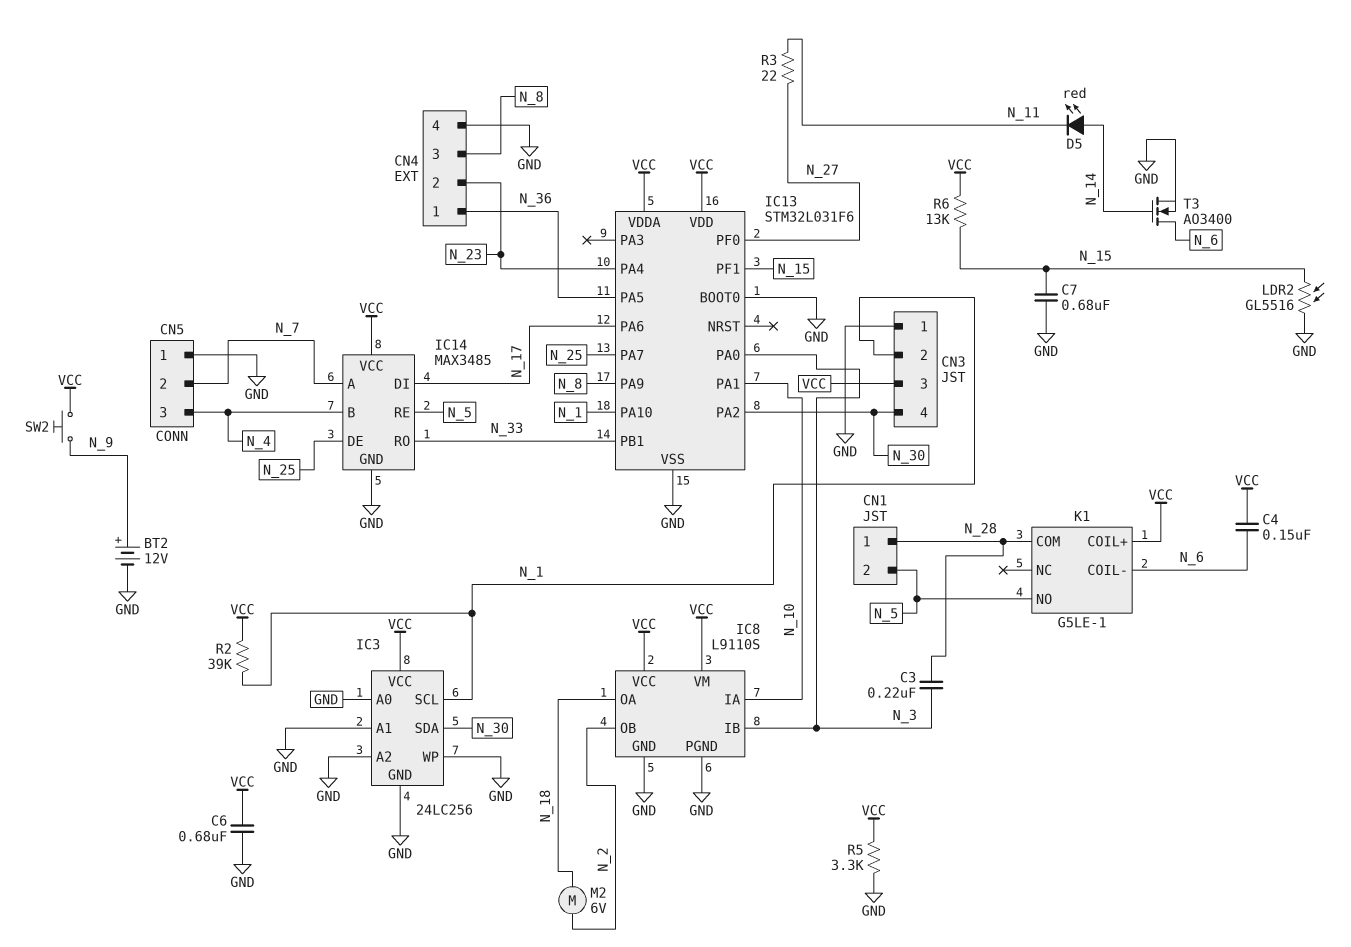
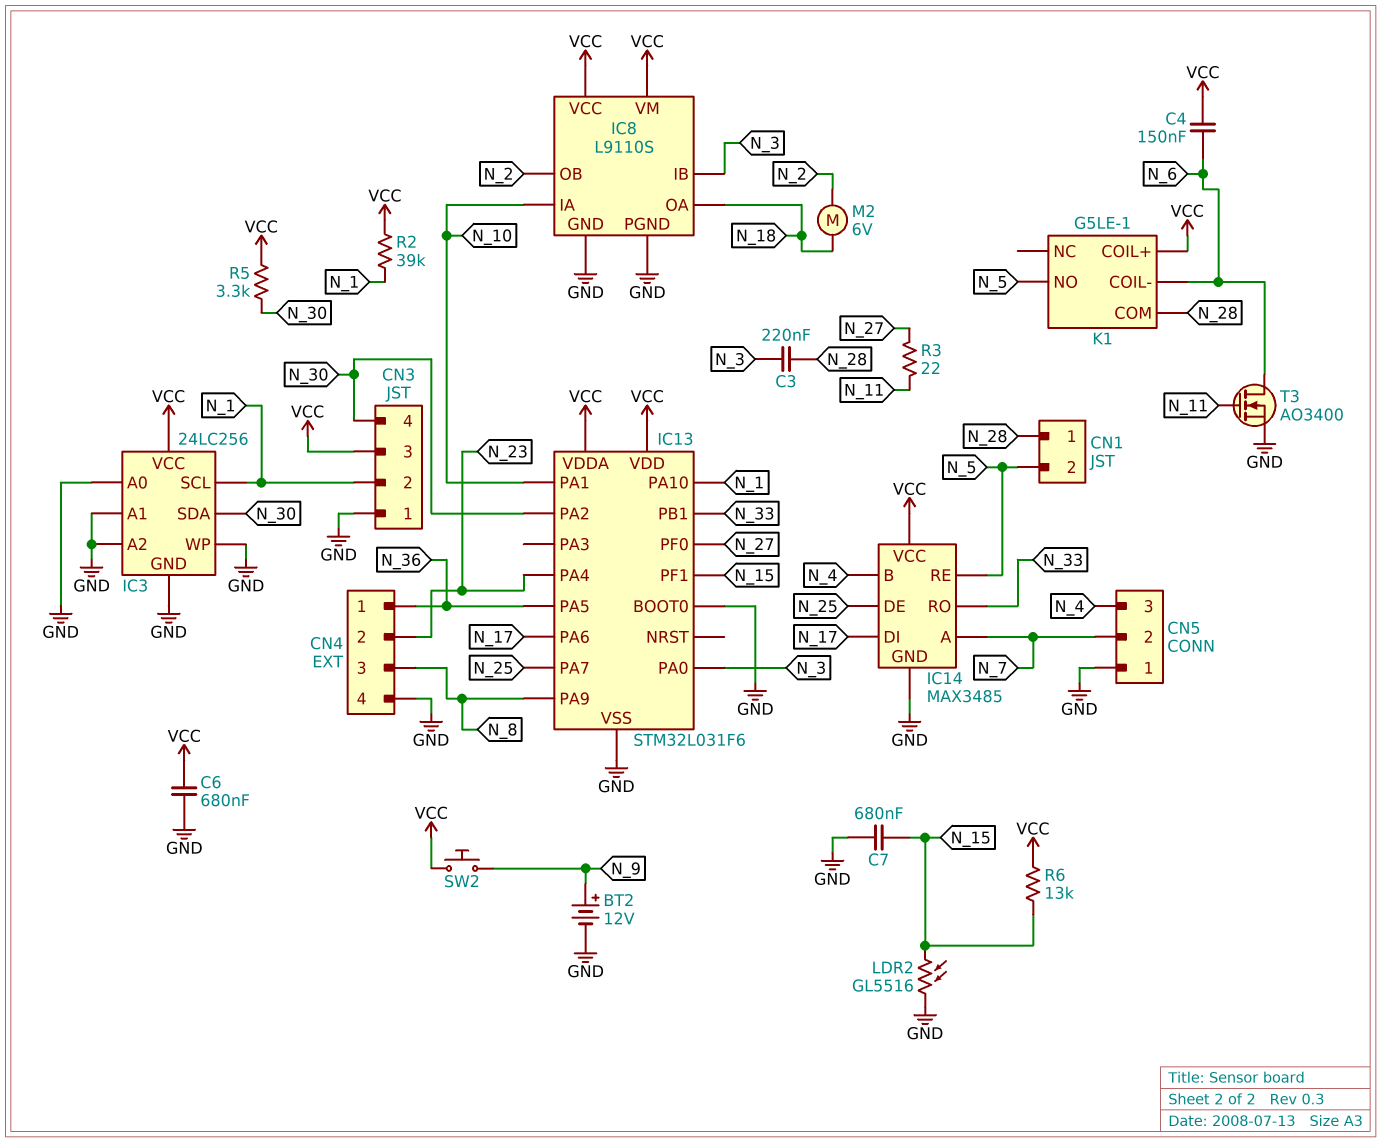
D5: LED red (A N_14, K N_11) -> none
R5: 3.3k (GND, VCC) -> 3.3k (N_30, VCC)
T3: NMOS AO3400 (G N_14, D N_6, S GND) -> NMOS AO3400 (G N_11, D N_6, S GND)

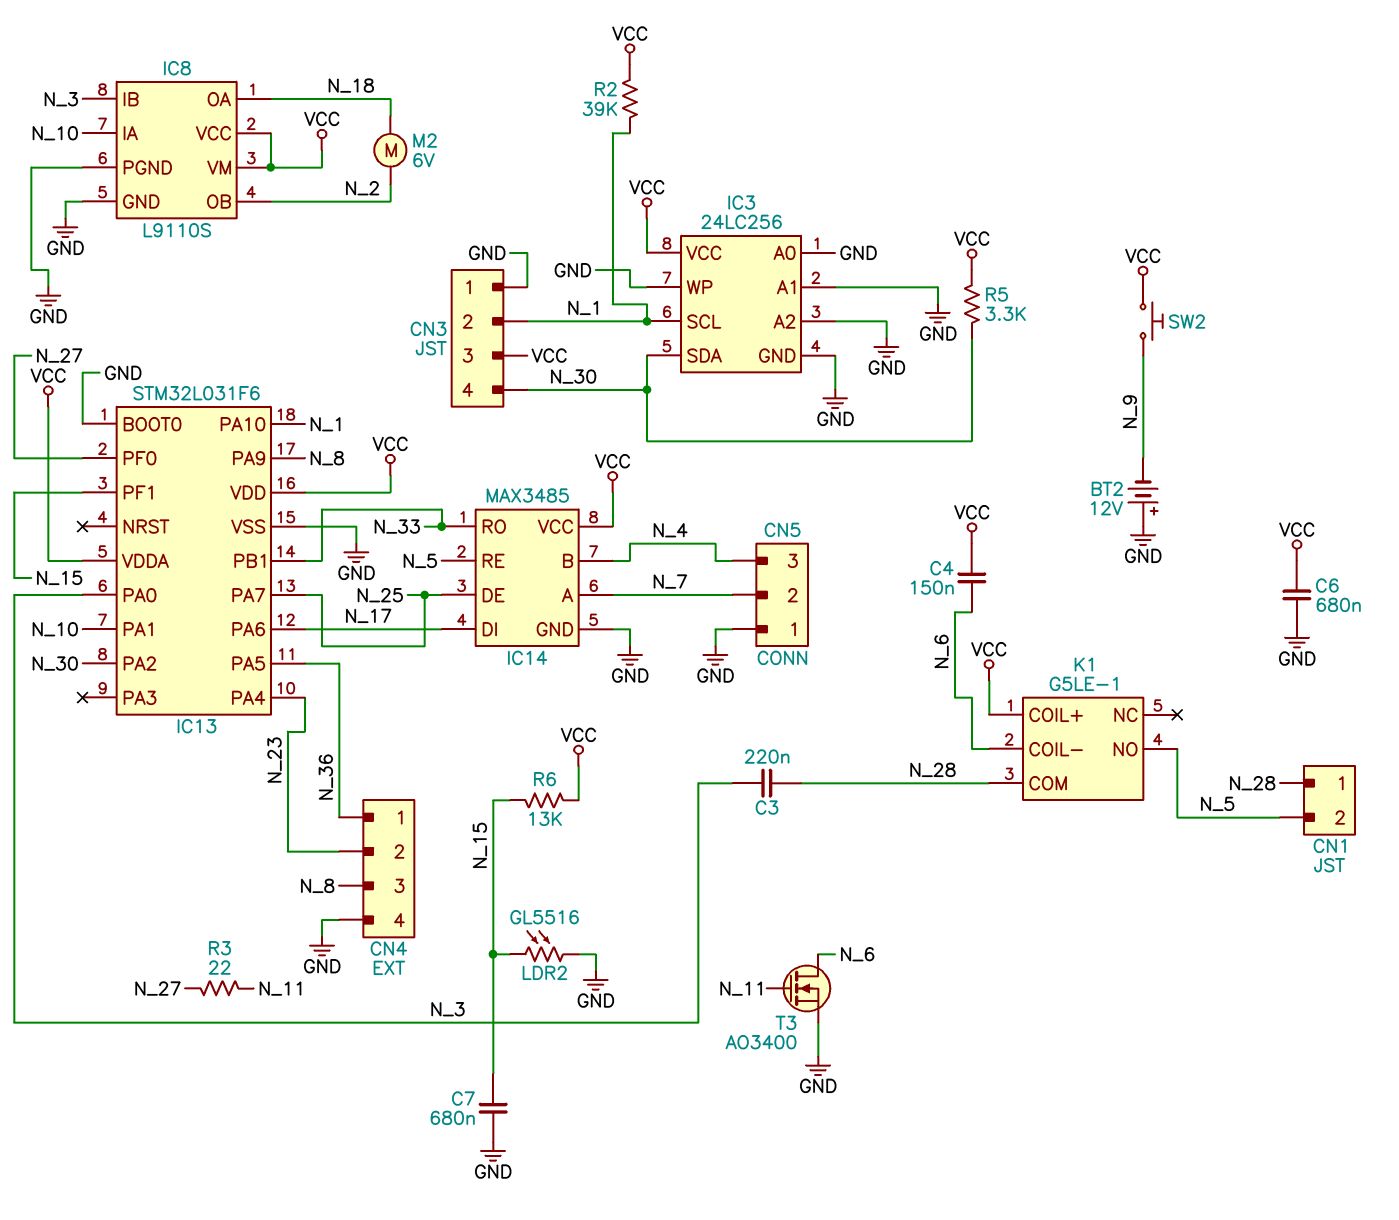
BT2: 12V (plus N_9, minus GND) -> 12V (plus GND, minus N_9)

